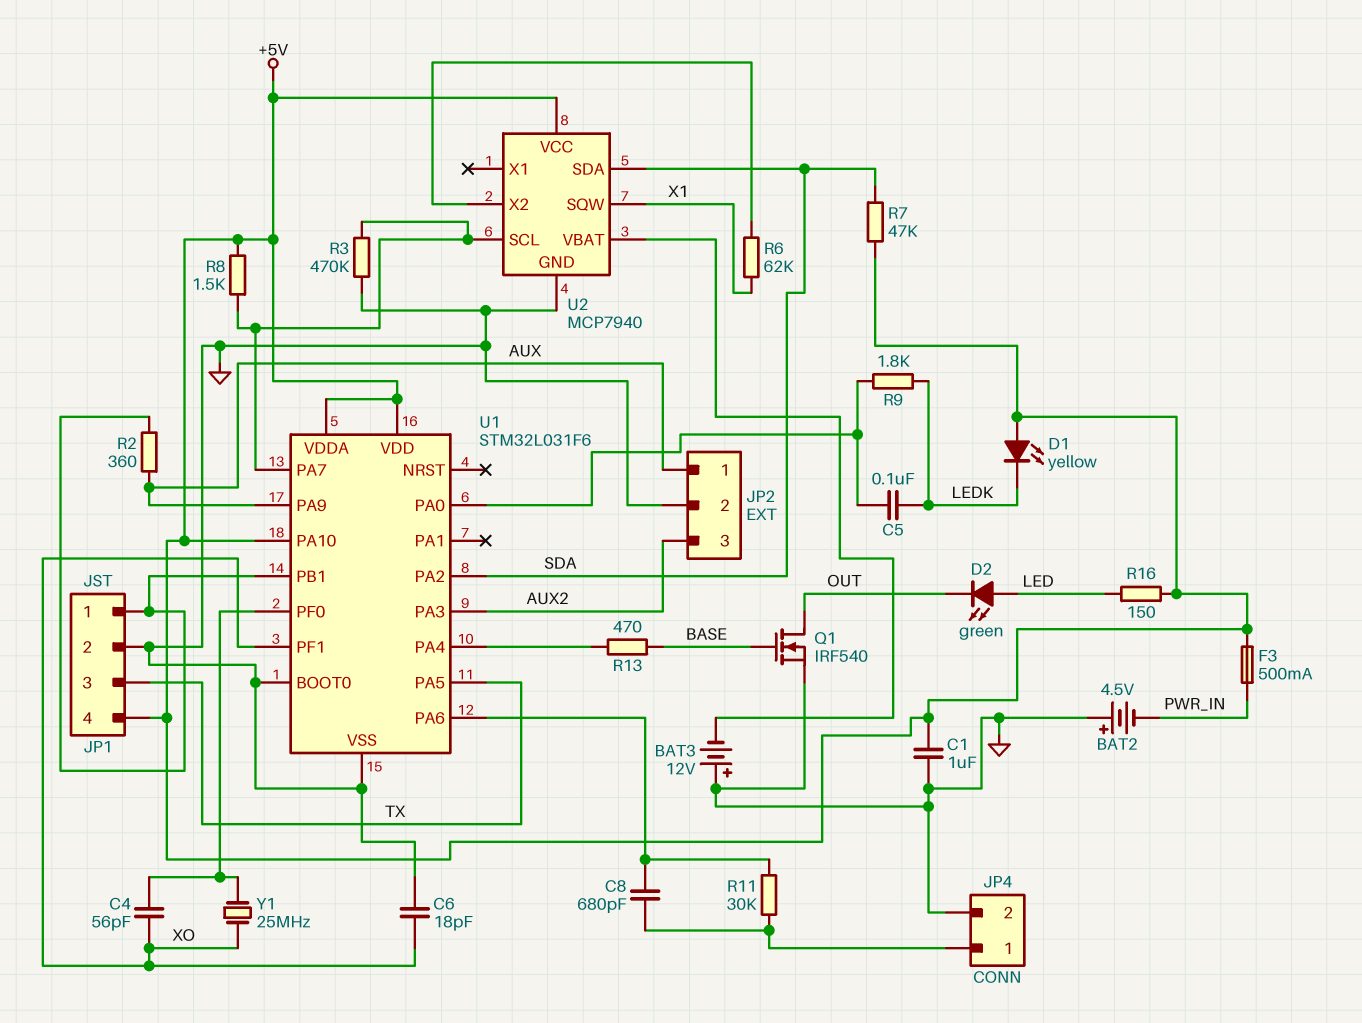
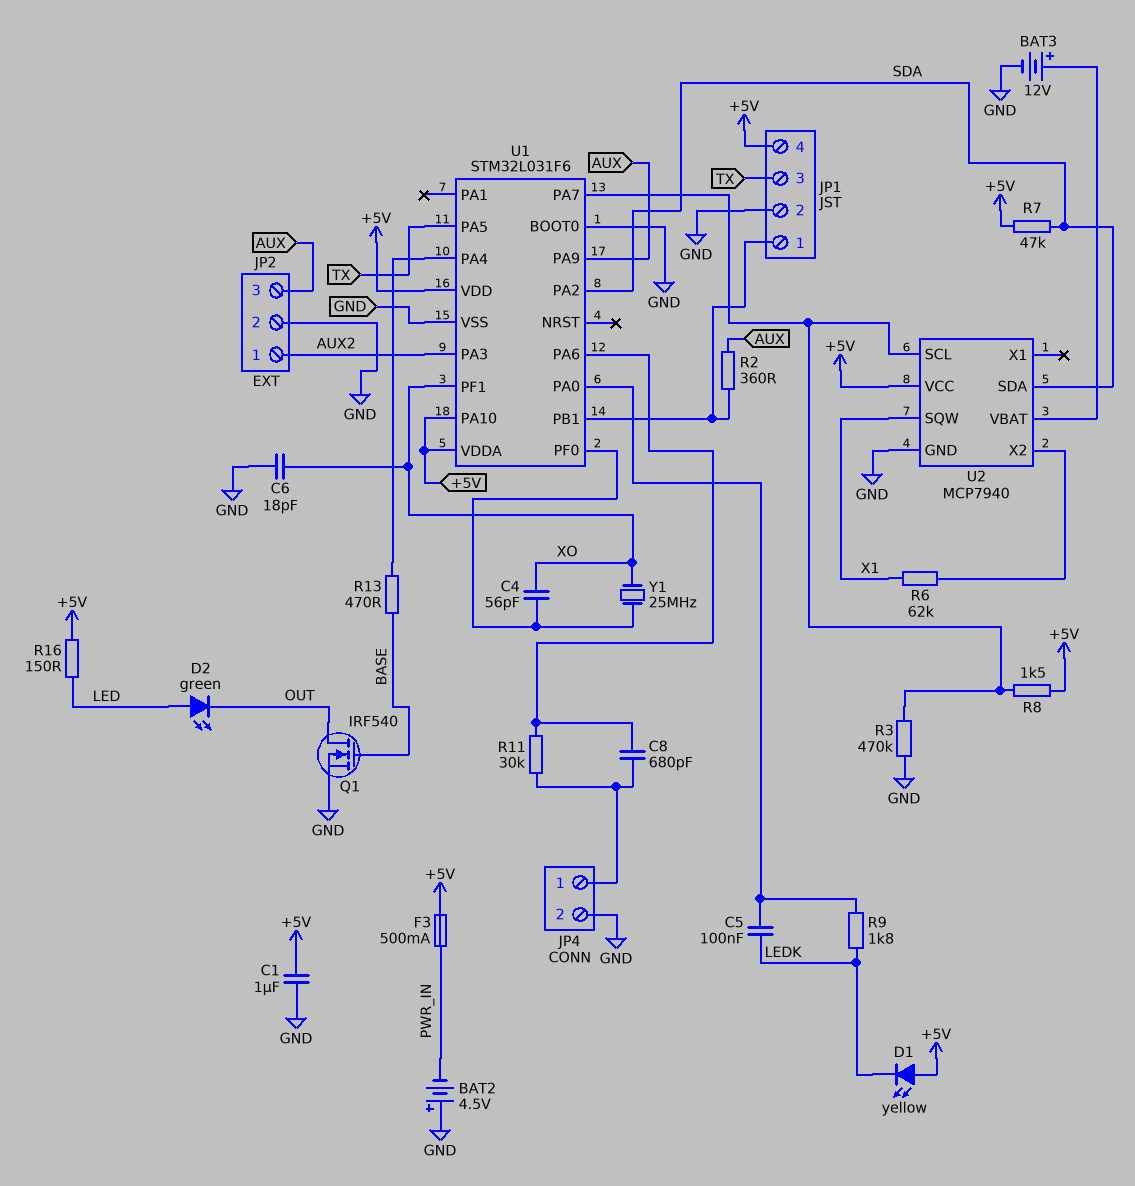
BAT3: 12V (plus GND, minus U2/VBAT) -> 12V (plus U2/VBAT, minus GND)
JP2 pin 1: AUX -> AUX2
JP2 pin 3: AUX2 -> AUX

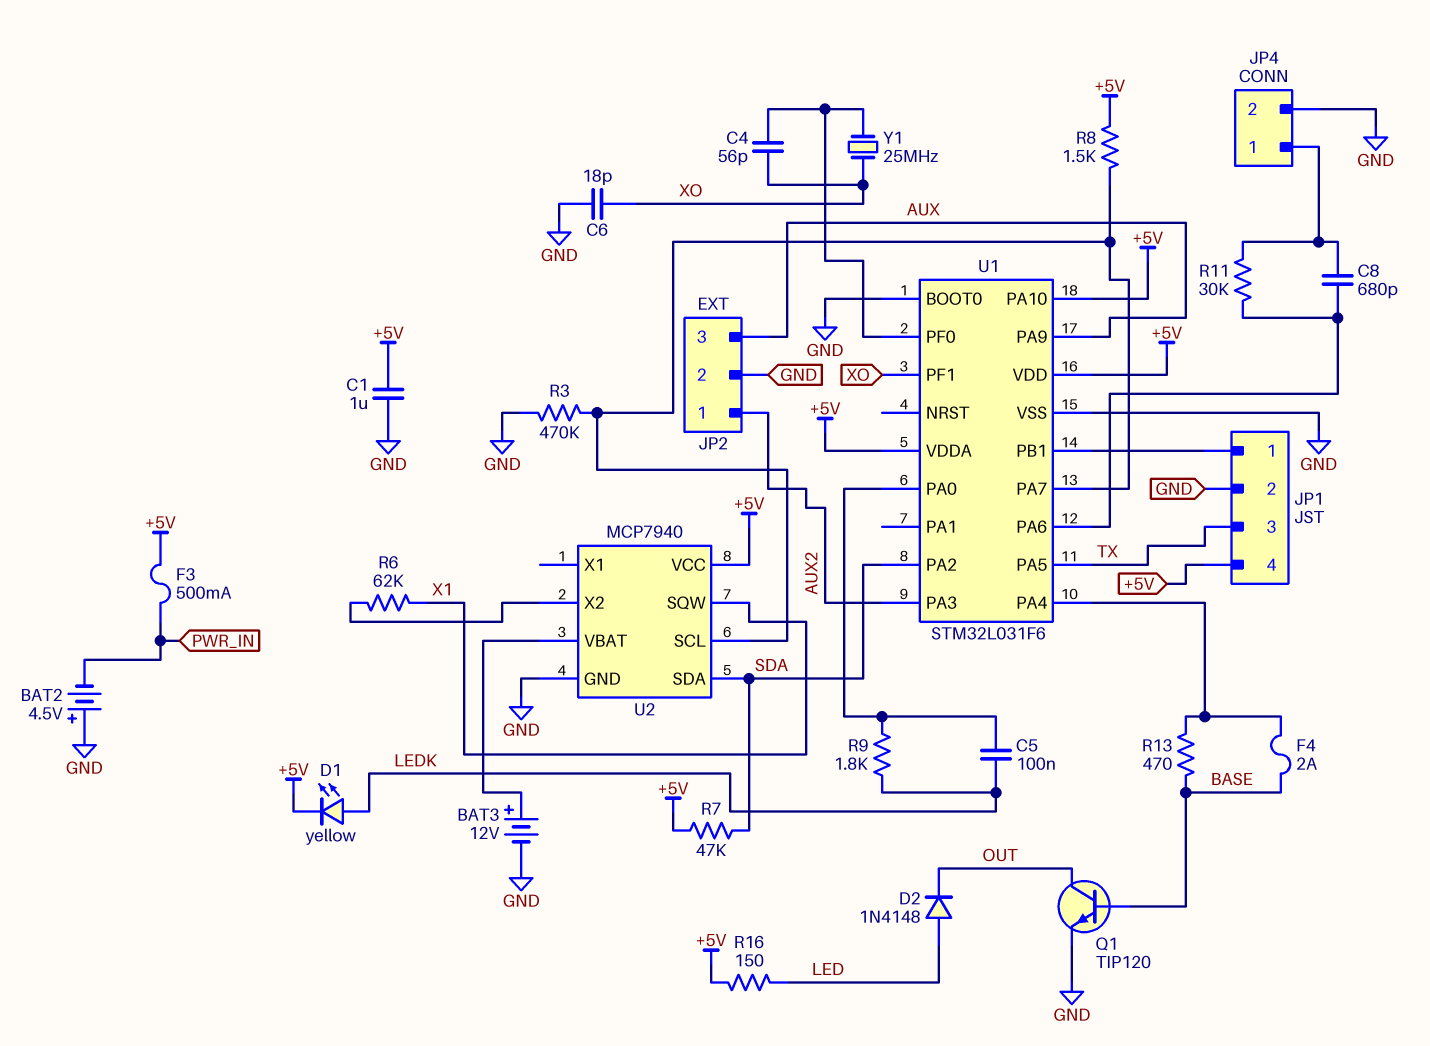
D1: LED yellow (A +5V, K LEDK) -> LED yellow (A LEDK, K +5V)
D2: LED green (A LED, K OUT) -> diode 1N4148 (A LED, K OUT)
F4: none -> 2A (BASE, U1/PA4)
Q1: NMOS IRF540 (G BASE, D OUT, S GND) -> NPN TIP120 (B BASE, C OUT, E GND)
R2: 360 (AUX, JP1/1) -> none

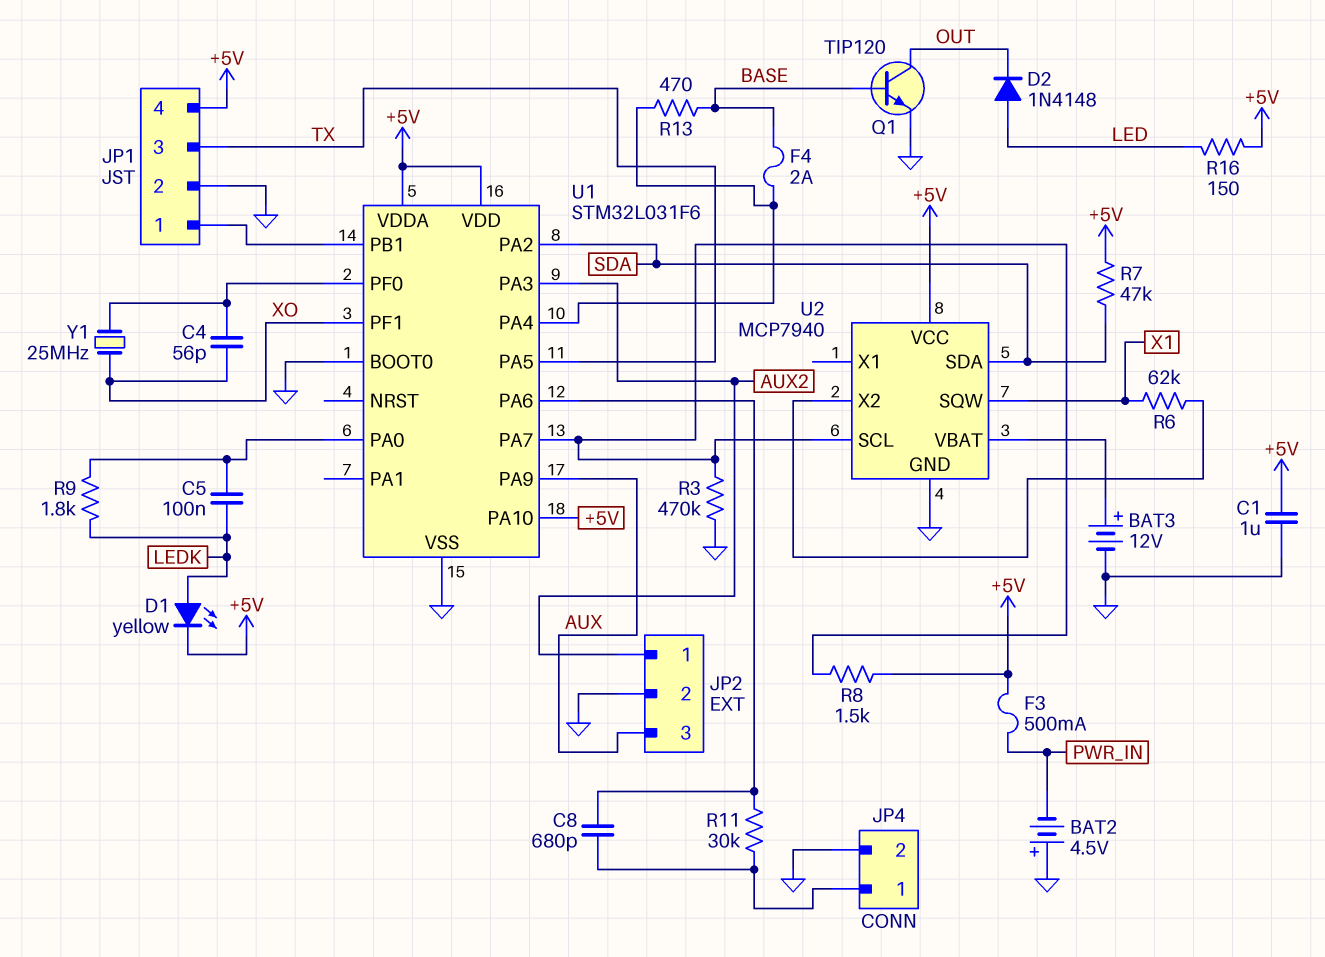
C6: 18pF (GND, XO) -> none

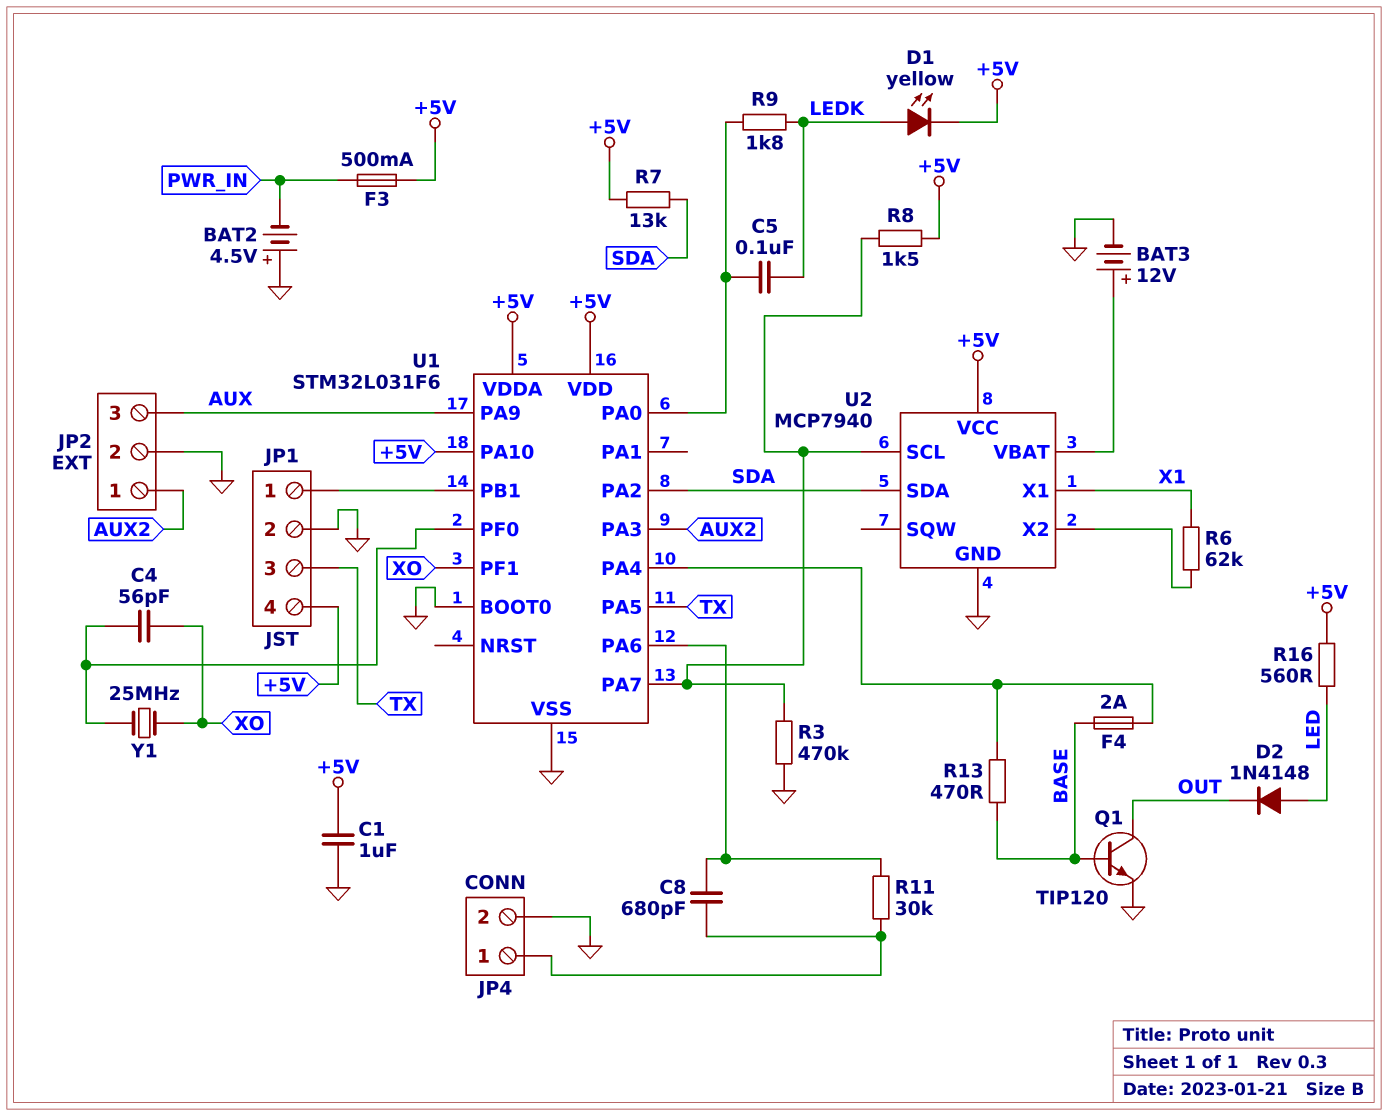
R7: 47k (+5V, SDA) -> 13k (+5V, SDA)
R16: 150 (+5V, LED) -> 560 (+5V, LED)
U2 pin SQW: X1 -> none
U2 pin X1: none -> X1

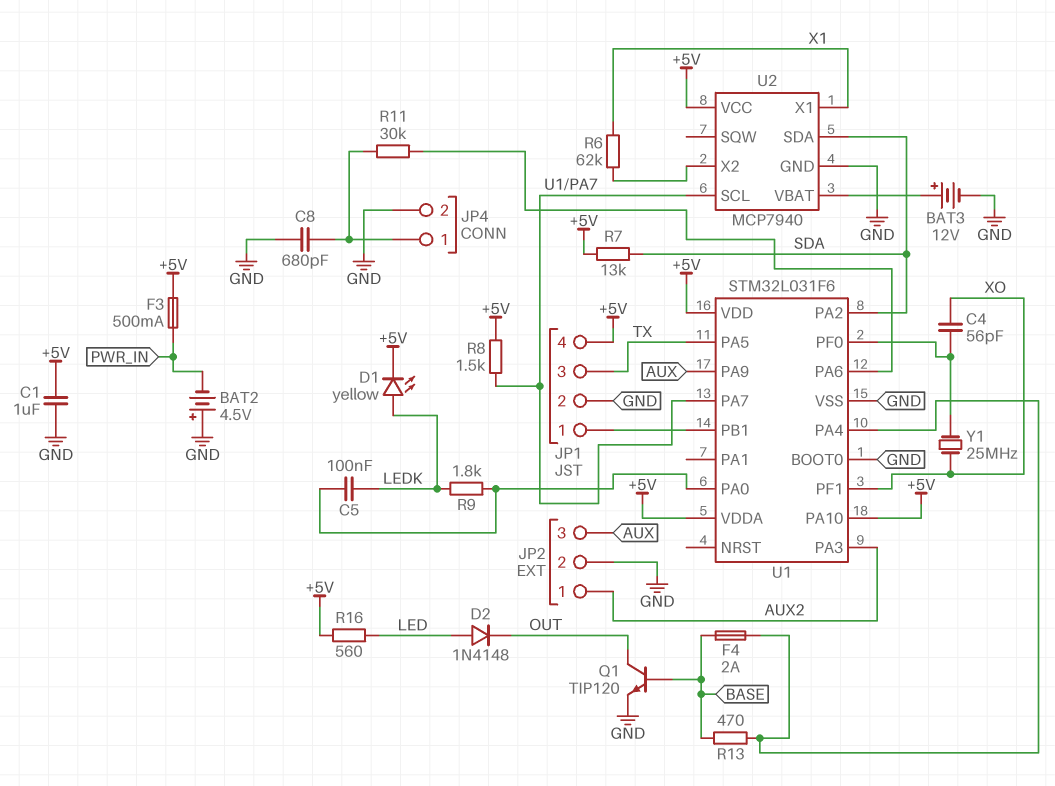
C8: 680pF (JP4/1, U1/PA6) -> 680pF (GND, JP4/1)
R3: 470k (GND, U1/PA7) -> none

